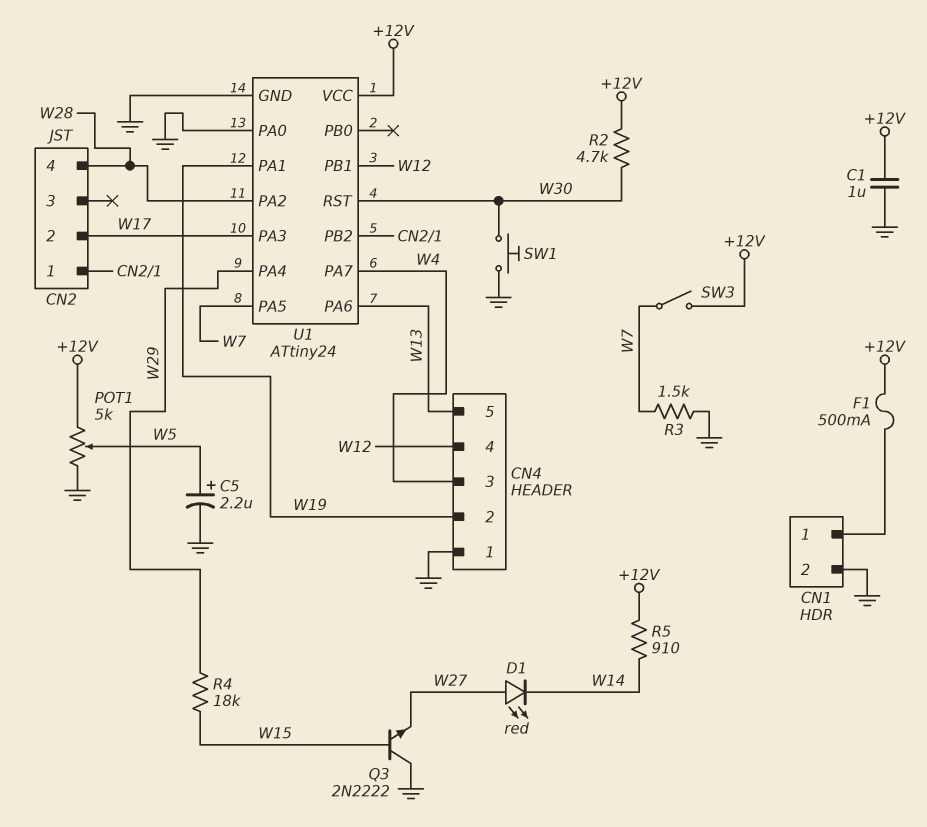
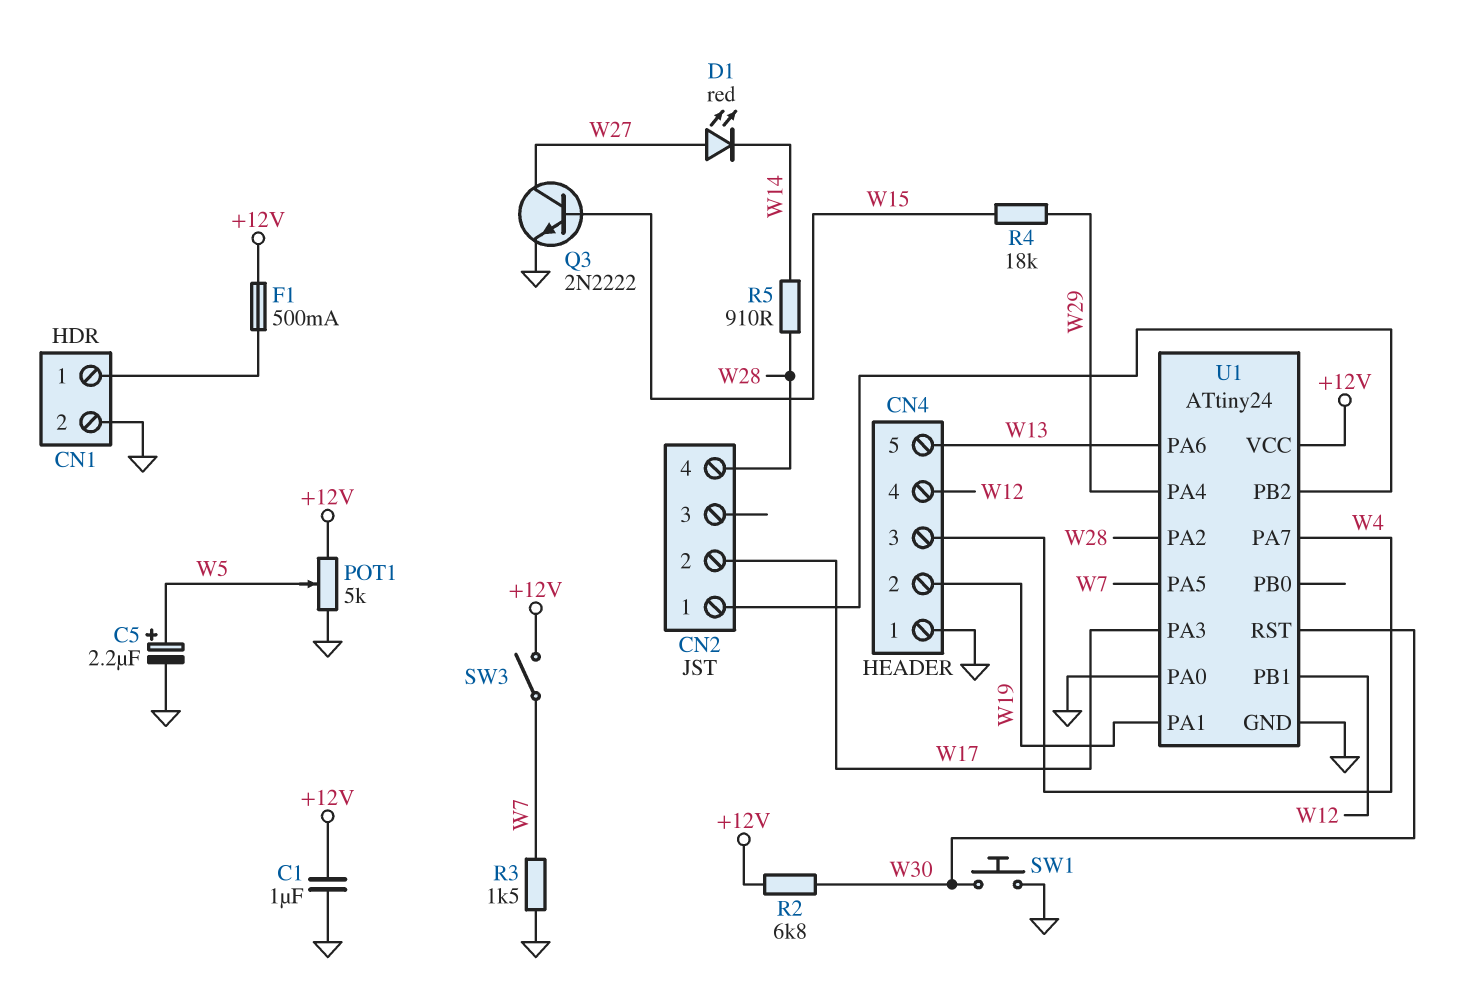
Q3: NPN 2N2222 (B W15, C GND, E W27) -> NPN 2N2222 (B W15, C W27, E GND)
R2: 4.7k (+12V, W30) -> 6.8k (+12V, W30)
R5: 910 (+12V, W14) -> 910 (W14, W28)

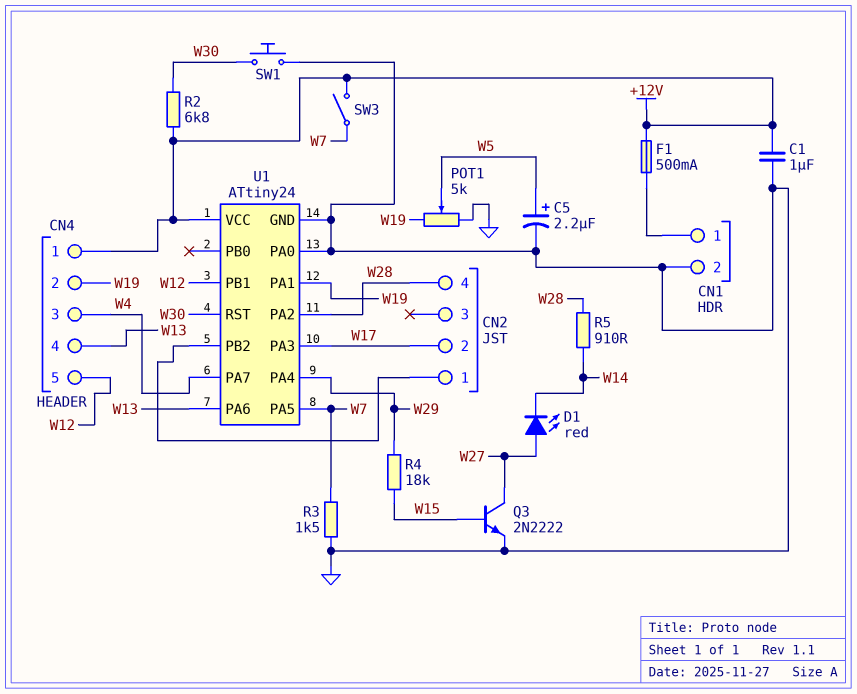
CN4 pin 1: GND -> +12V
CN4 pin 4: W12 -> W13
CN4 pin 5: W13 -> W12
POT1: 5k (+12V, GND, wiper W5) -> 5k (GND, W19, wiper W5)

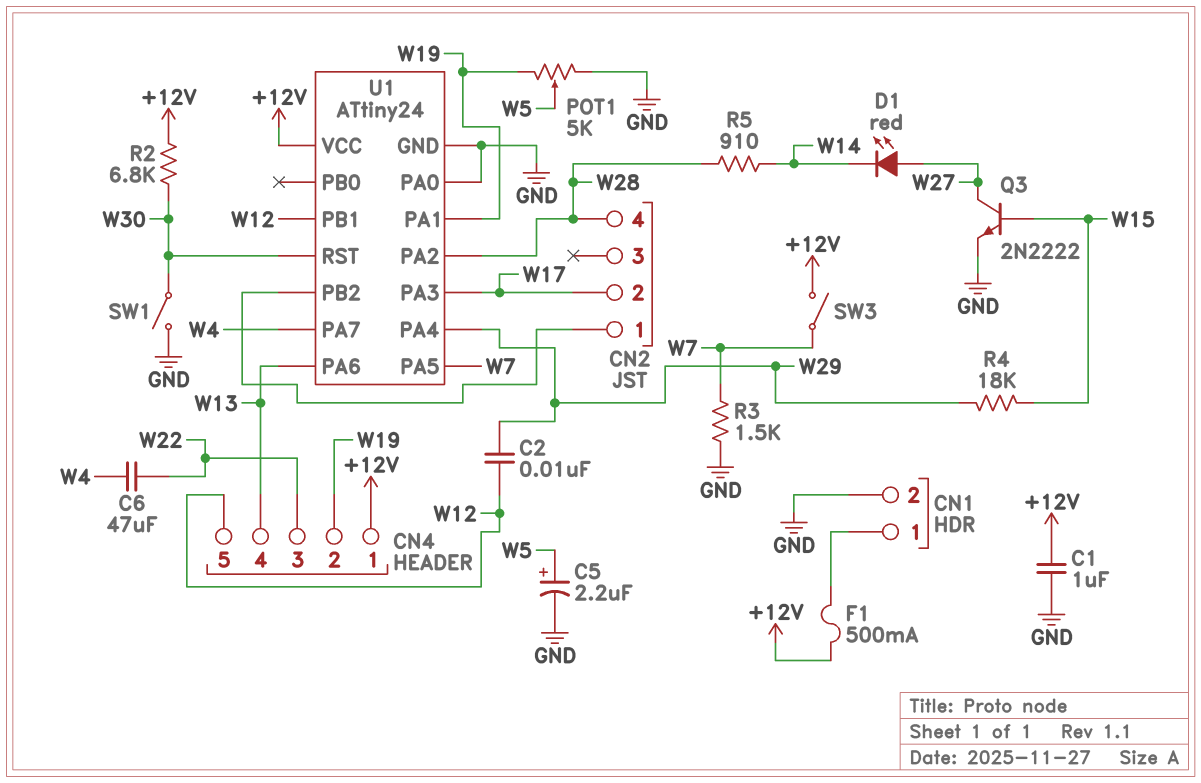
C2: none -> 10nF (W12, W29)
C6: none -> 47uF (W4, W22)
CN4 pin 3: W4 -> W22
SW1: button (GND, W30) -> switch (GND, W30)

